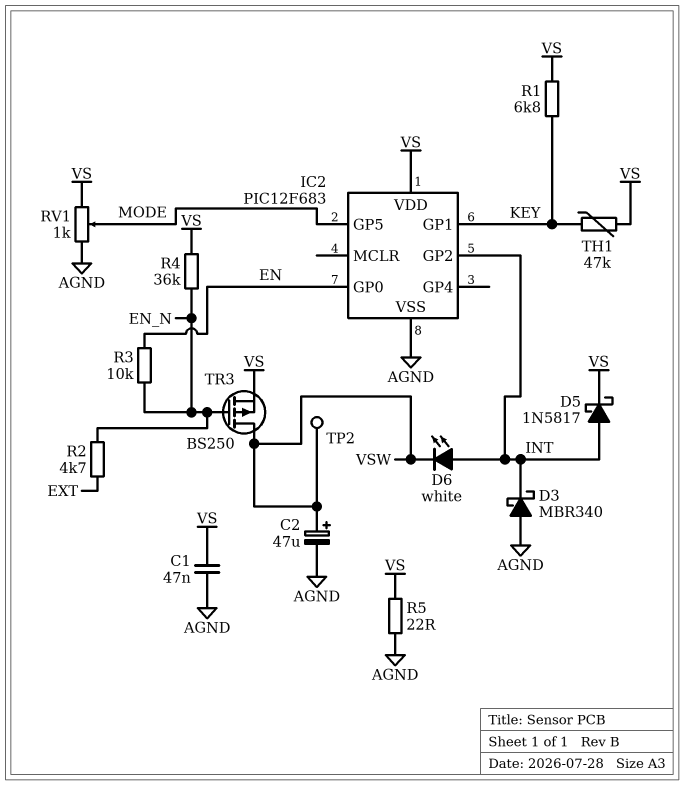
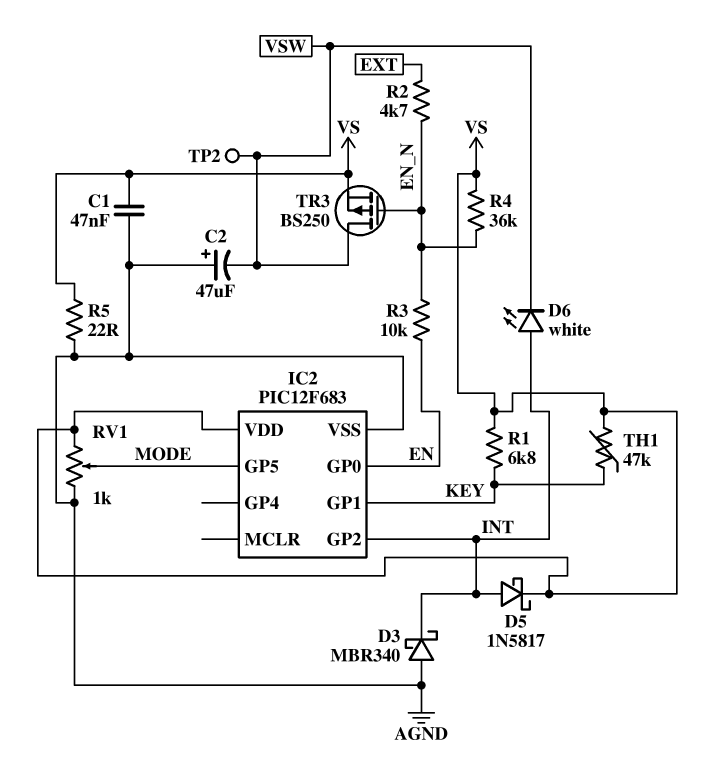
C2: 47uF (plus VSW, minus AGND) -> 47uF (plus AGND, minus VSW)

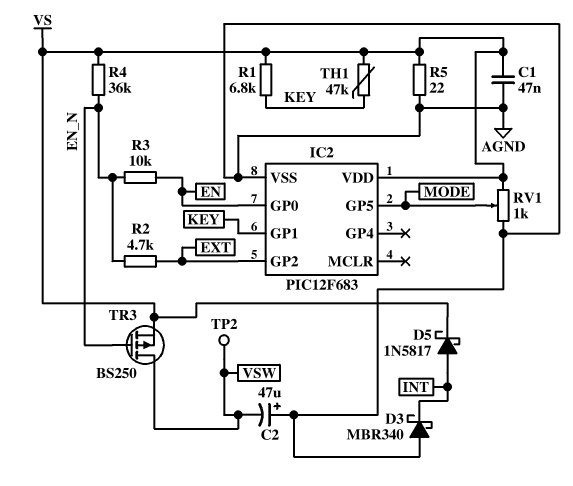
D6: LED white (A INT, K VSW) -> none
IC2 pin GP2: INT -> EXT

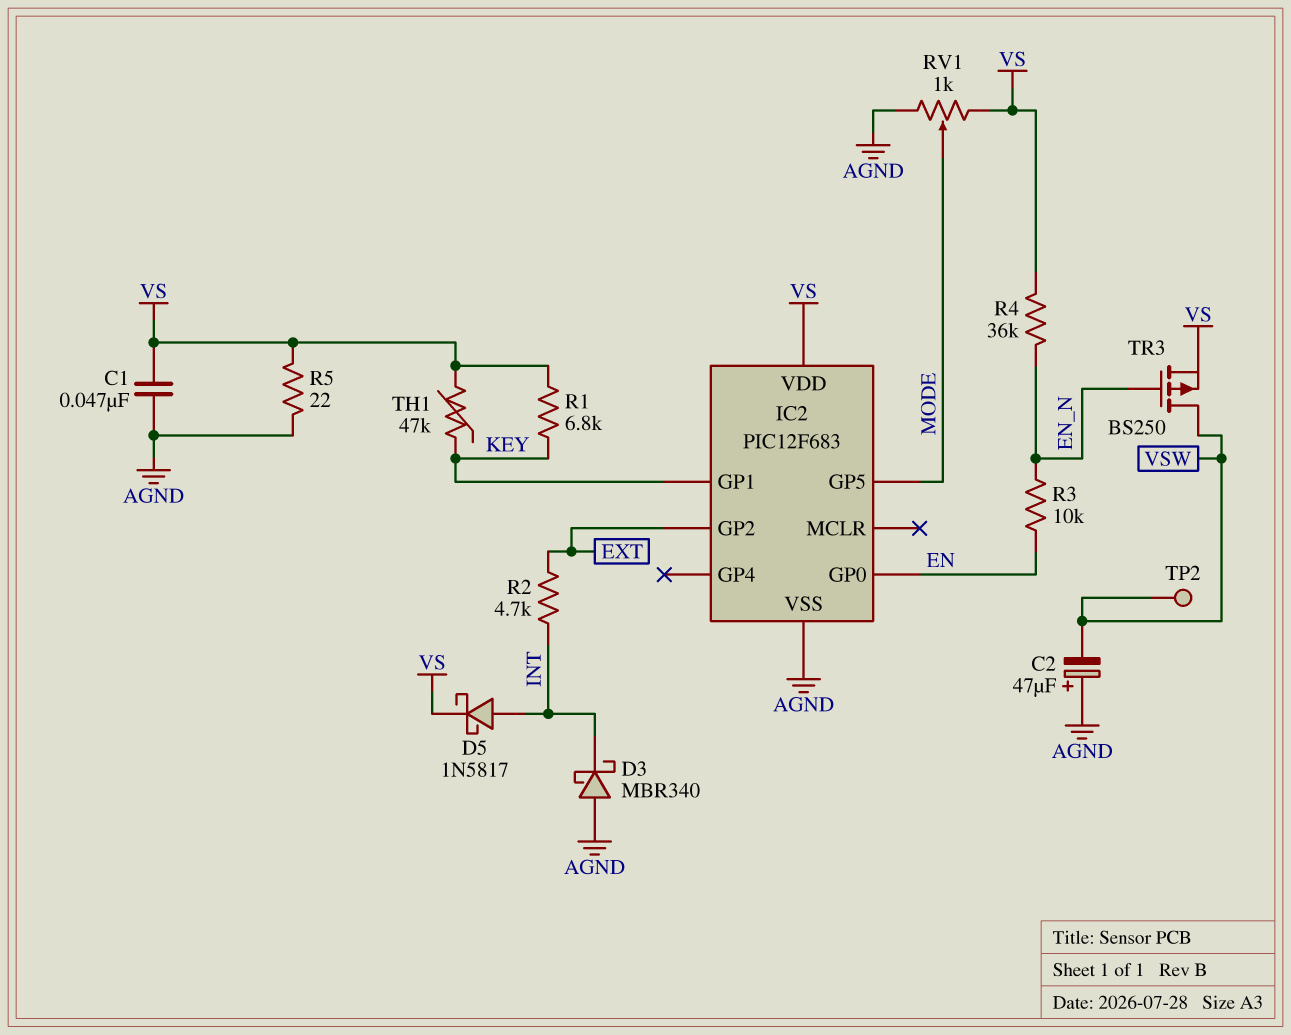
R2: 4.7k (EN_N, EXT) -> 4.7k (EXT, INT)

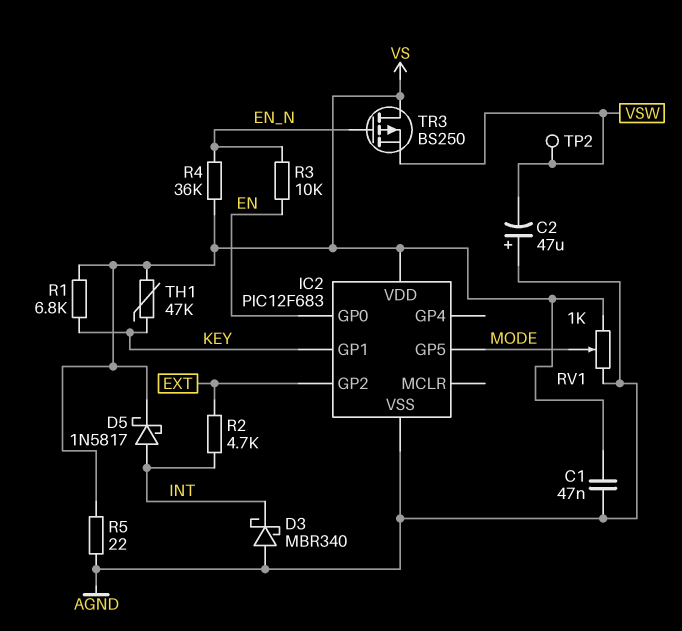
TR3: PMOS BS250 (G EN_N, D VSW, S VS) -> PMOS BS250 (G EN_N, D VS, S VSW)

